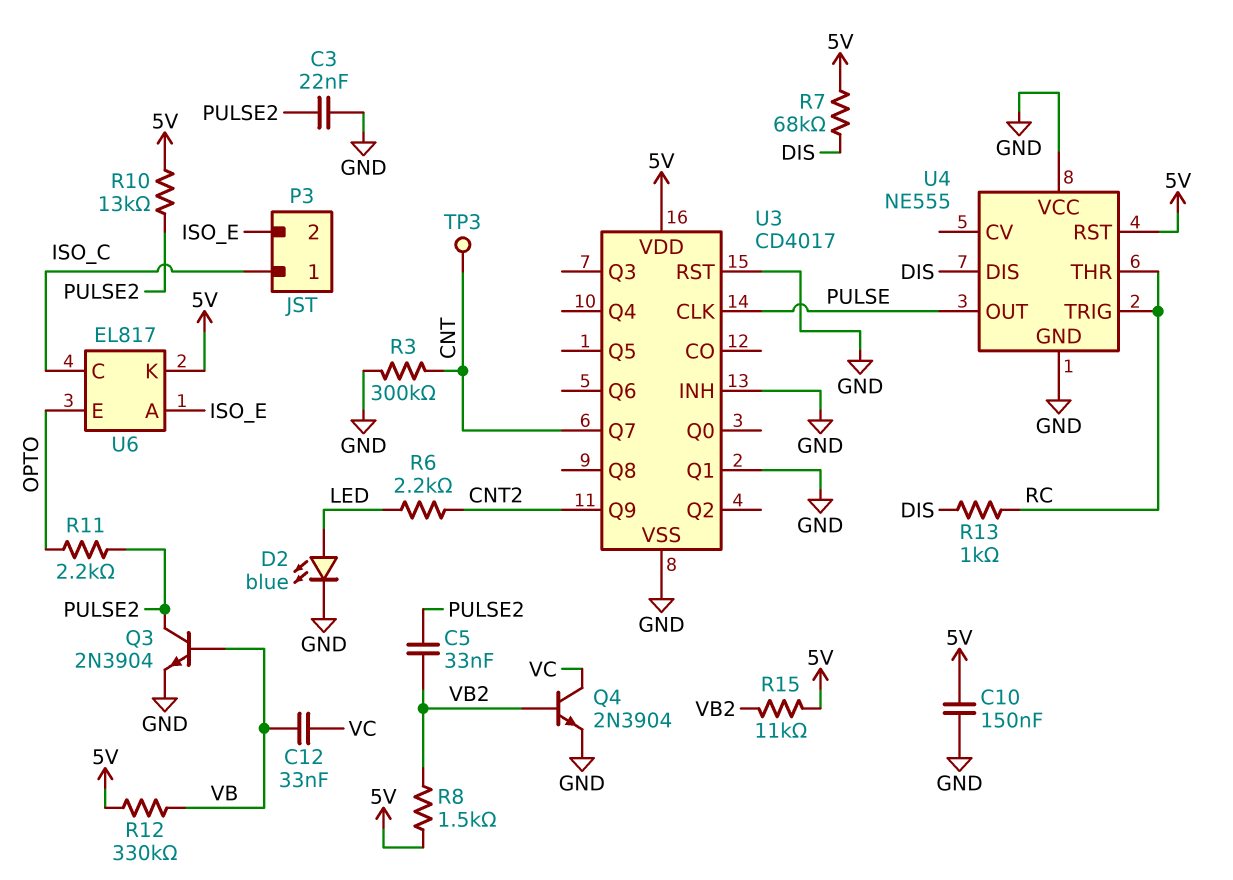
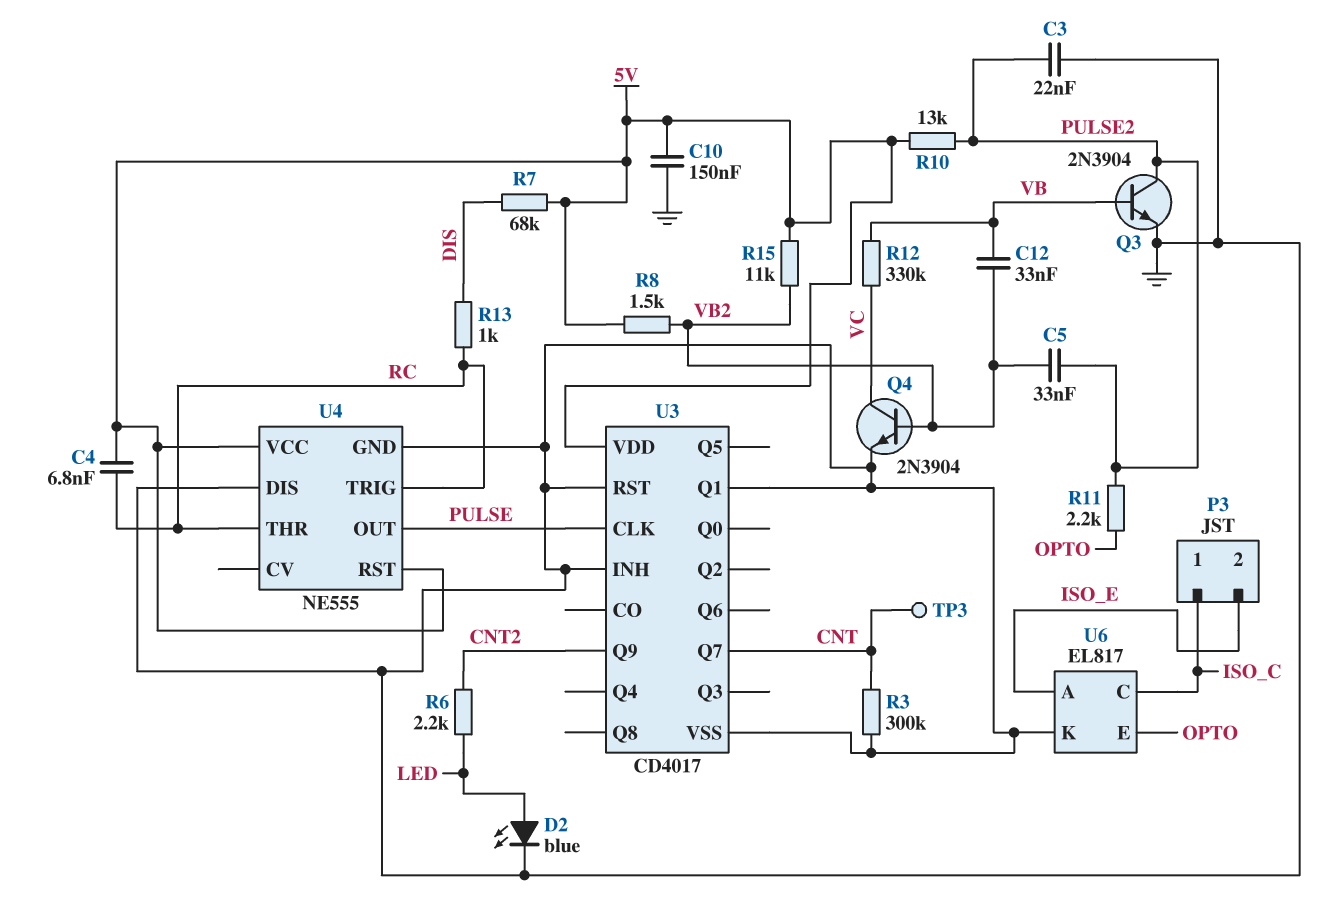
C4: none -> 6.8nF (5V, RC)
C12: 33nF (VB, VC) -> 33nF (VB, VB2)
R12: 330k (5V, VB) -> 330k (VB, VC)
U4 pin DIS: DIS -> GND
U4 pin VCC: GND -> 5V
U6 pin K: 5V -> GND

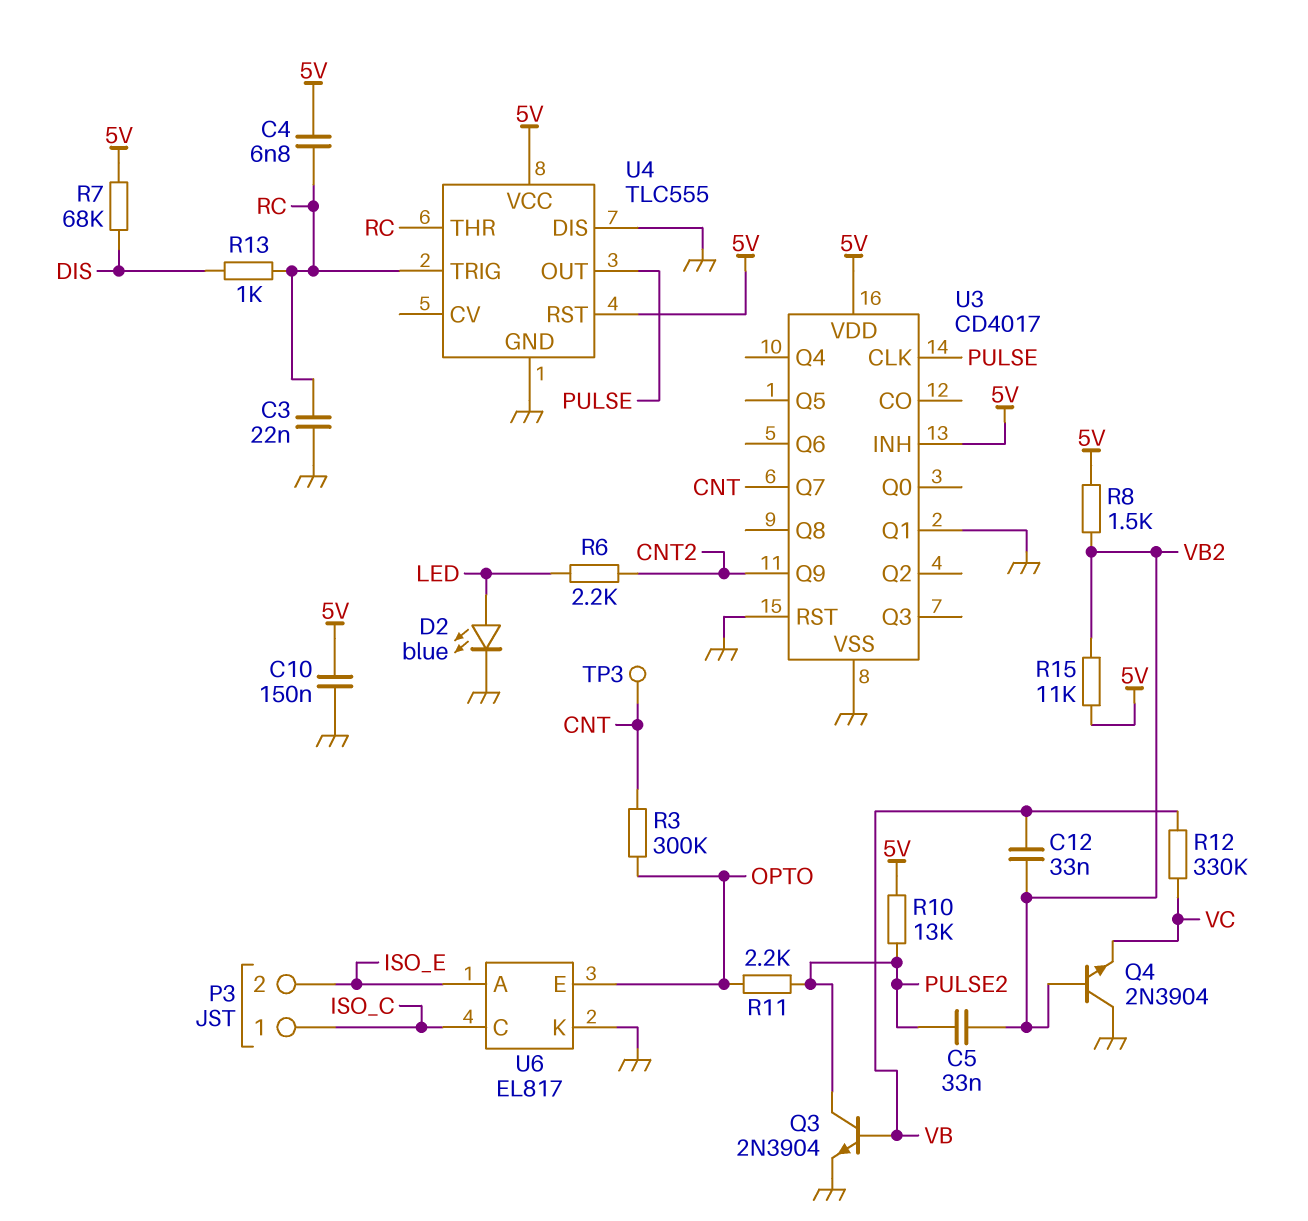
C3: 22nF (GND, PULSE2) -> 22nF (GND, RC)
Q4: NPN 2N3904 (B VB2, C VC, E GND) -> NPN 2N3904 (B VB2, C GND, E VC)
R3: 300k (CNT, GND) -> 300k (CNT, OPTO)
U3 pin INH: GND -> 5V
U4: NE555 -> TLC555

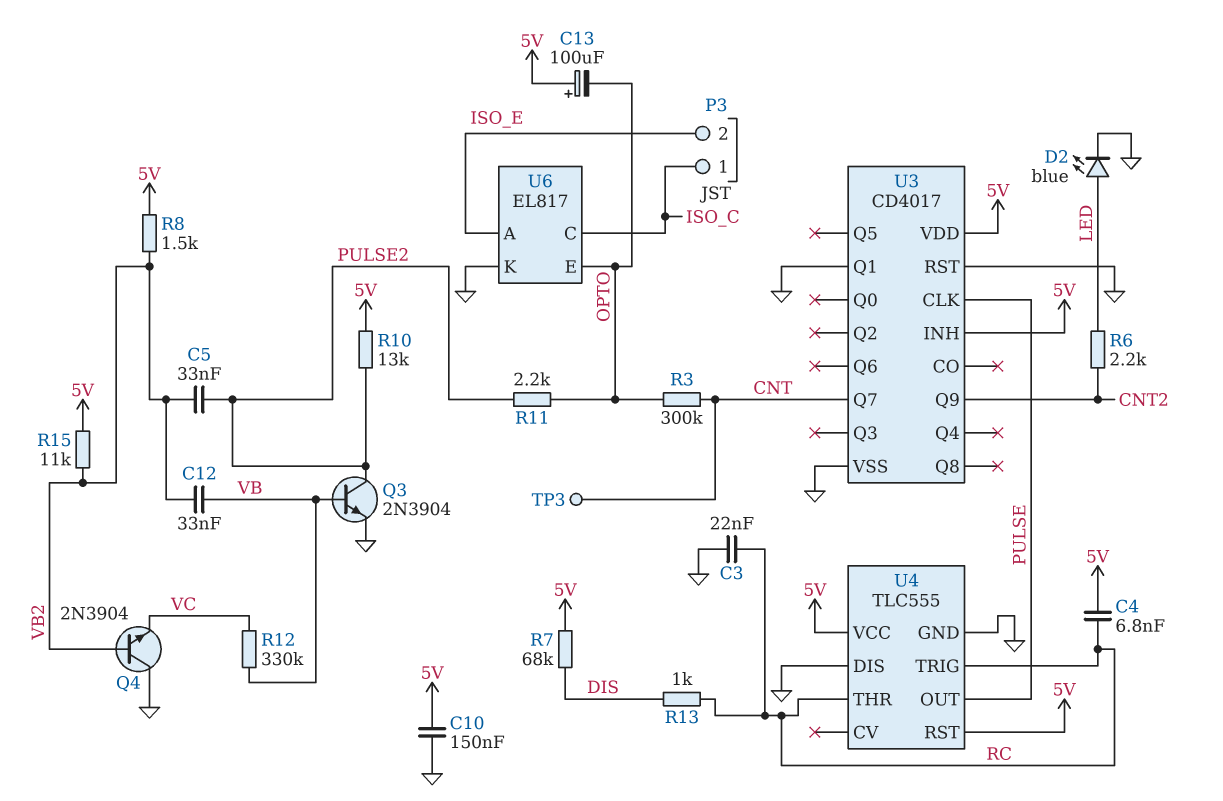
C13: none -> 100uF (plus 5V, minus OPTO)

